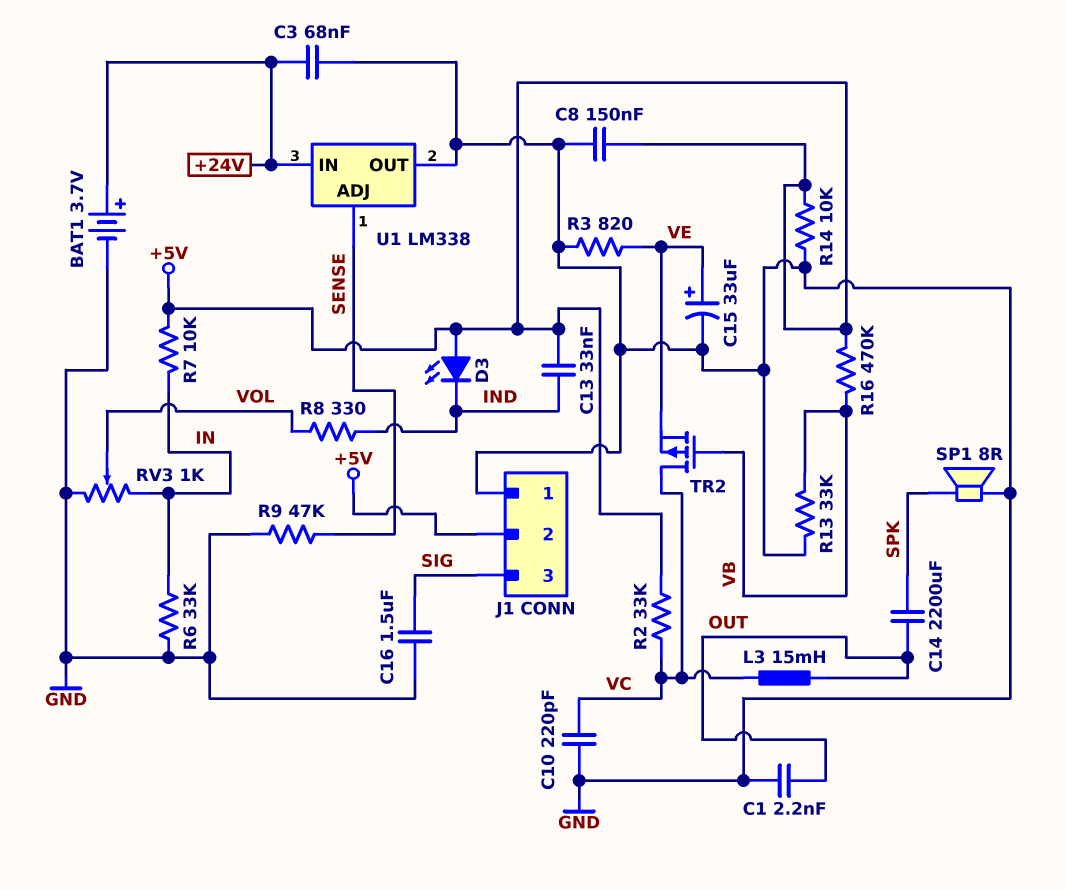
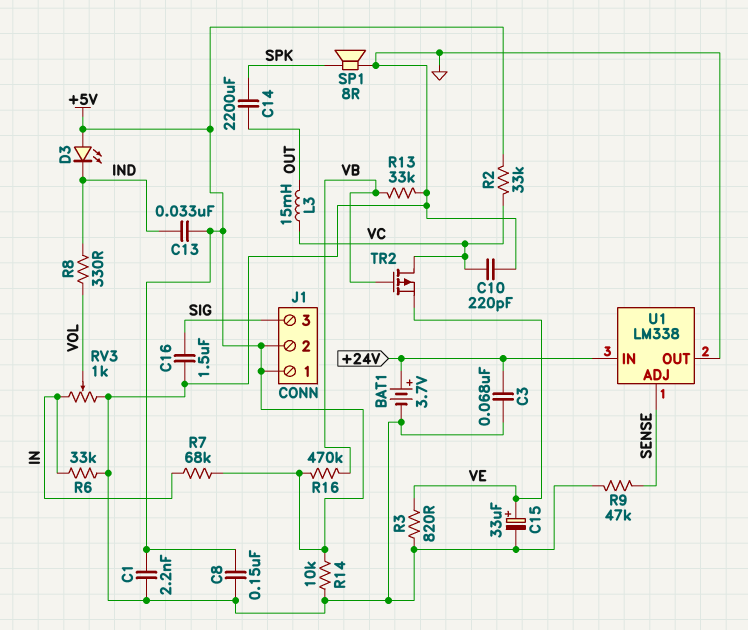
C1: 2.2nF (GND, OUT) -> 2.2nF (+5V, GND)
J1 pin 1: GND -> +5V
R7: 10k (+5V, IN) -> 68k (+5V, IN)

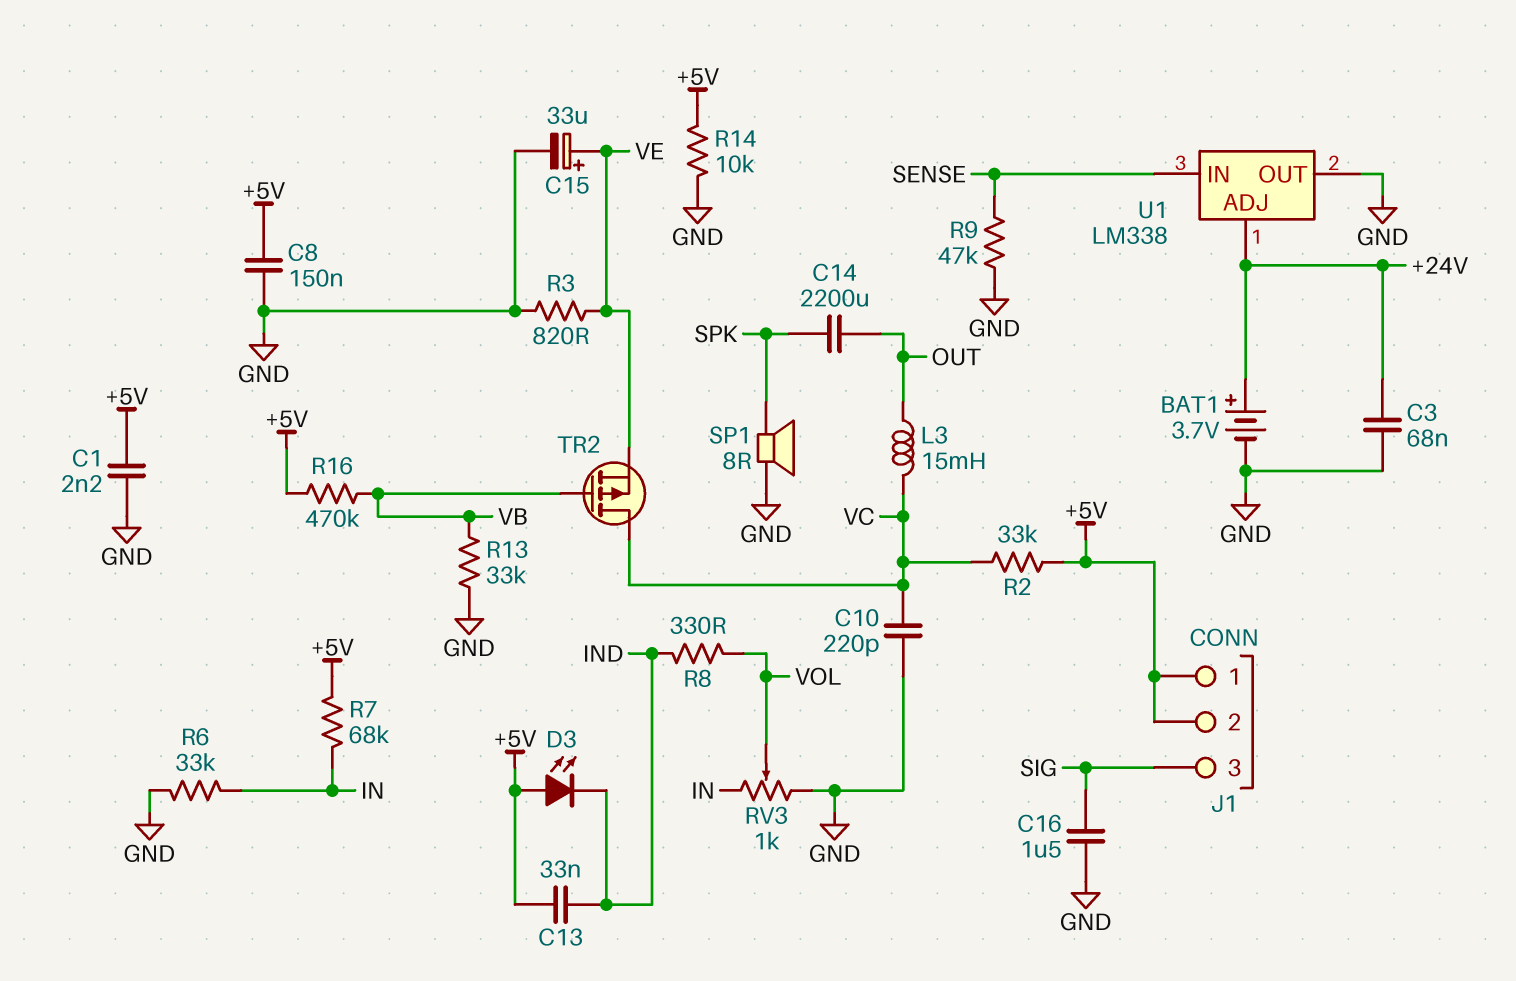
U1 pin ADJ: SENSE -> +24V
U1 pin IN: +24V -> SENSE

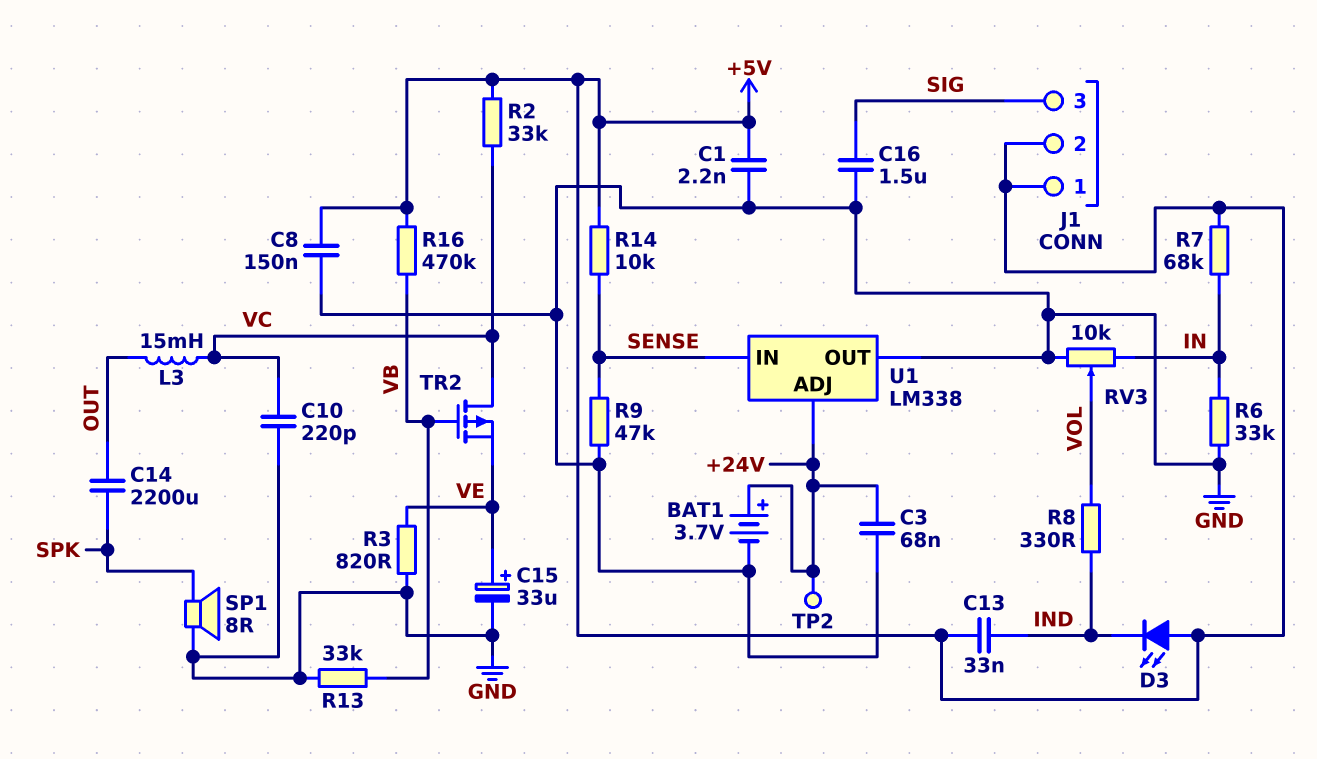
R14: 10k (+5V, GND) -> 10k (+5V, SENSE)
RV3: 1k (GND, IN, wiper VOL) -> 10k (GND, IN, wiper VOL)
TP2: none -> test point (+24V)

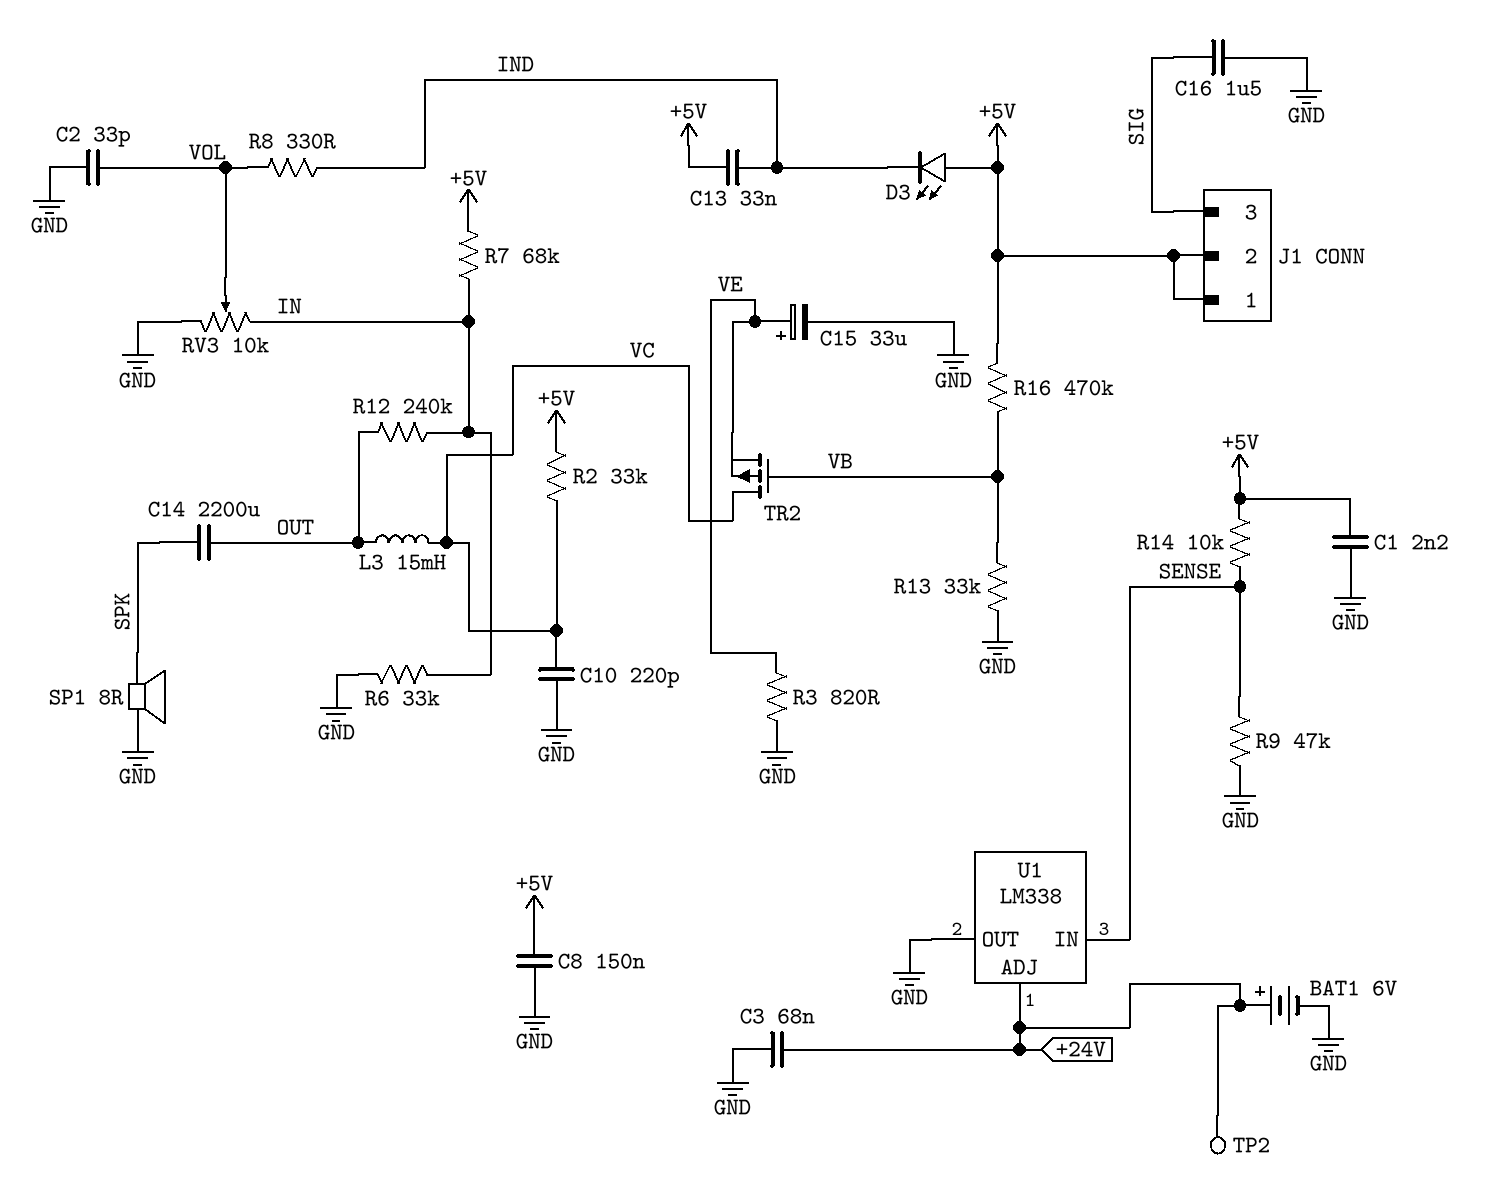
BAT1: 3.7V (plus +24V, minus GND) -> 6V (plus +24V, minus GND)
C2: none -> 33pF (GND, VOL)
R12: none -> 240k (IN, OUT)

